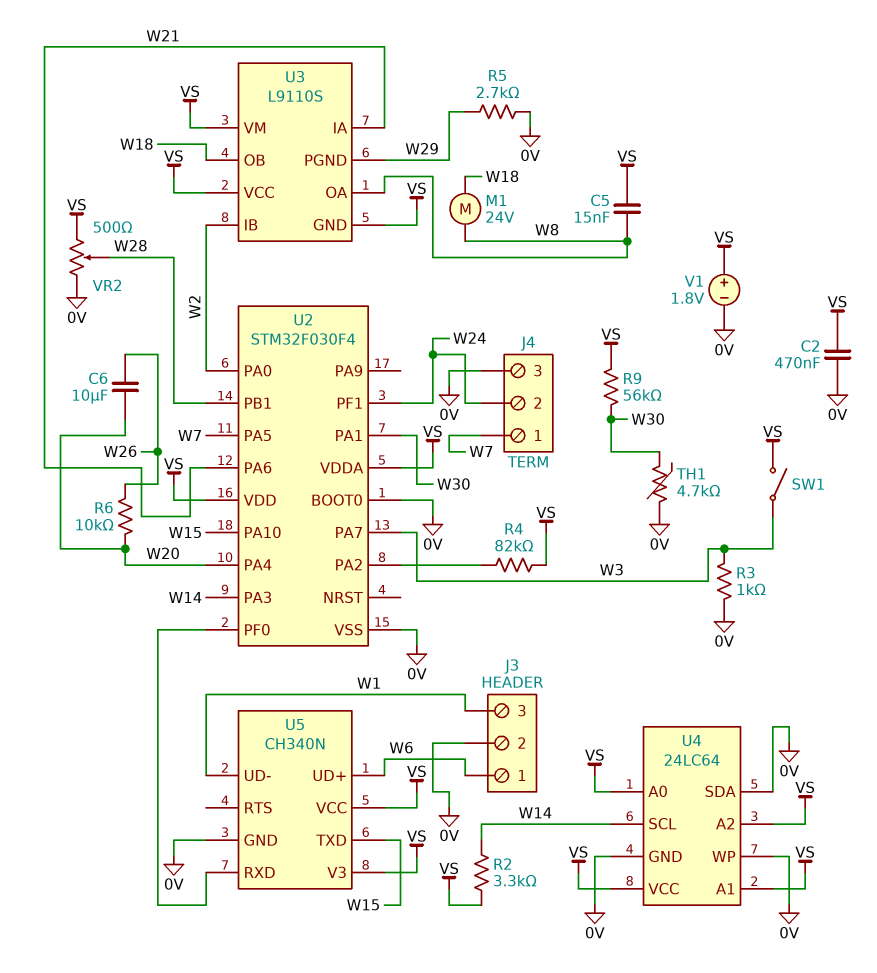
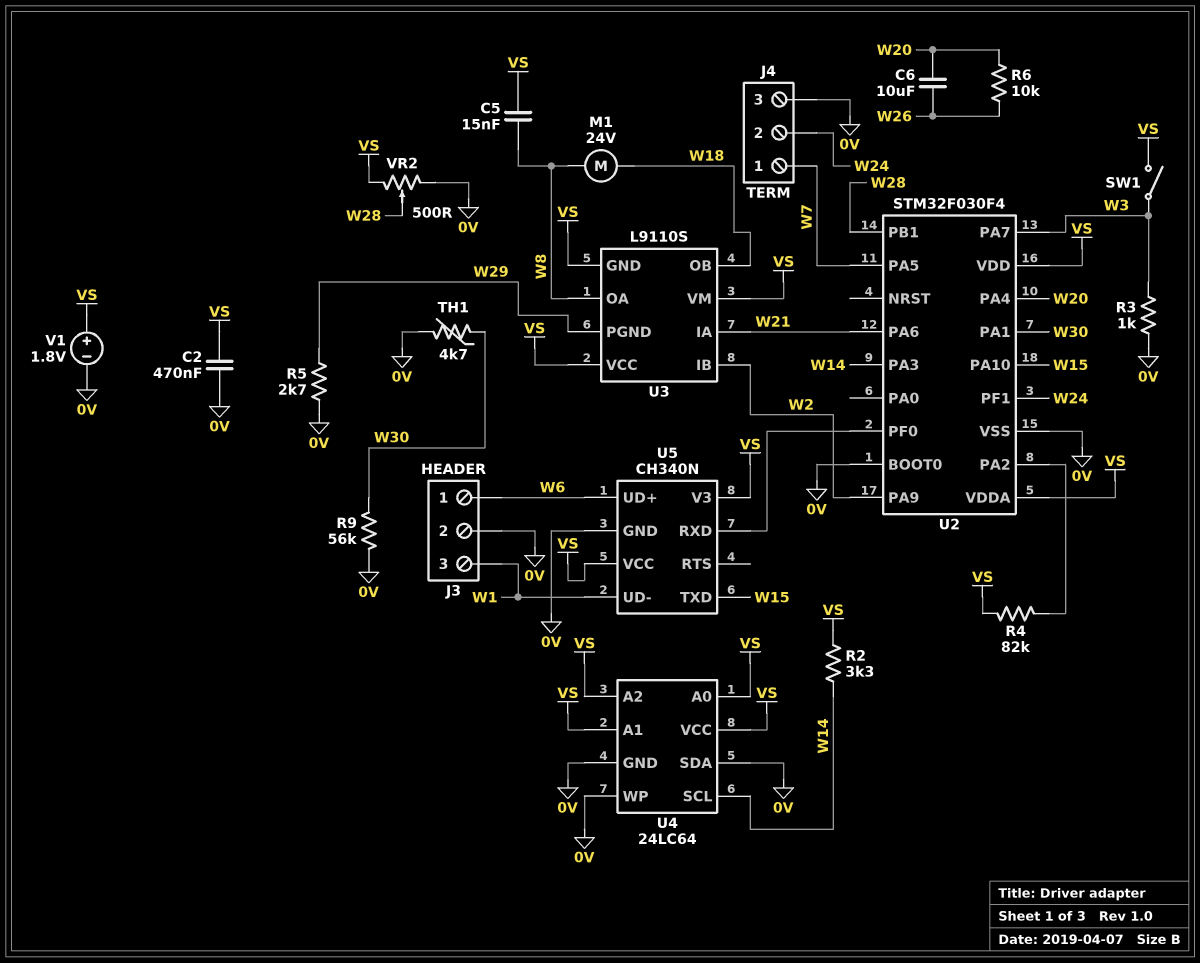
R9: 56k (VS, W30) -> 56k (0V, W30)
U2 pin PA0: W2 -> none
U2 pin PA9: none -> W2

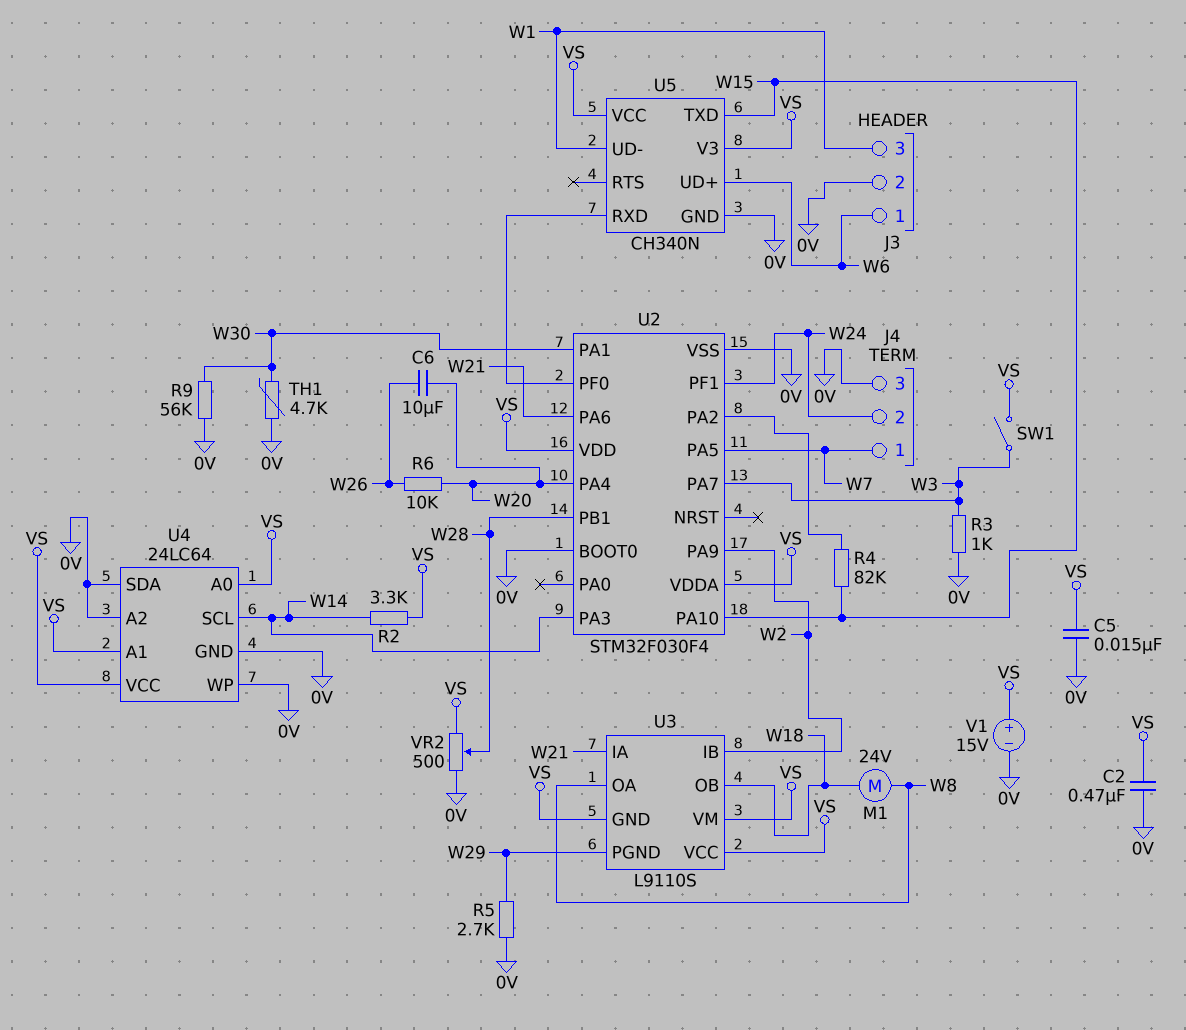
C5: 15nF (VS, W8) -> 15nF (0V, VS)
R4: 82k (U2/PA2, VS) -> 82k (U2/PA2, W15)
U4 pin A2: VS -> 0V
V1: 1.8V (plus VS, minus 0V) -> 15V (plus VS, minus 0V)

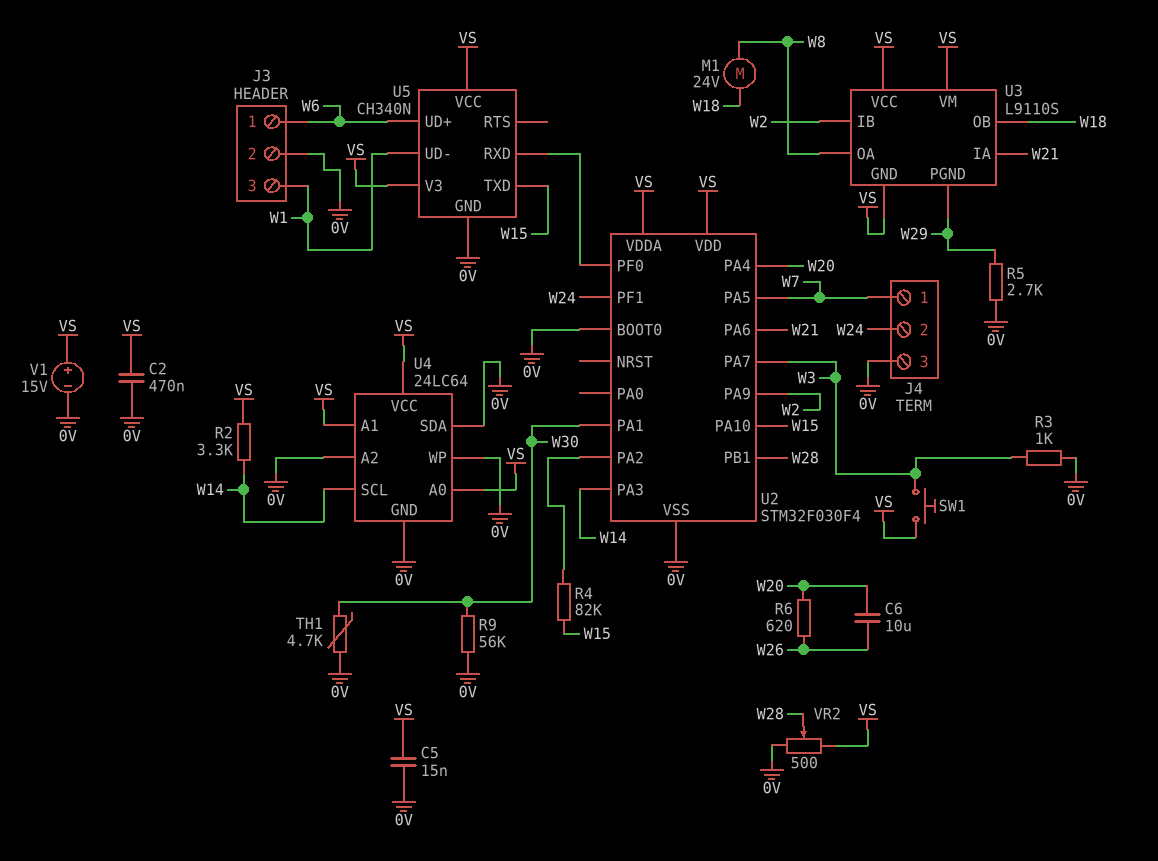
R6: 10k (W20, W26) -> 620 (W20, W26)
SW1: switch (VS, W3) -> button (VS, W3)

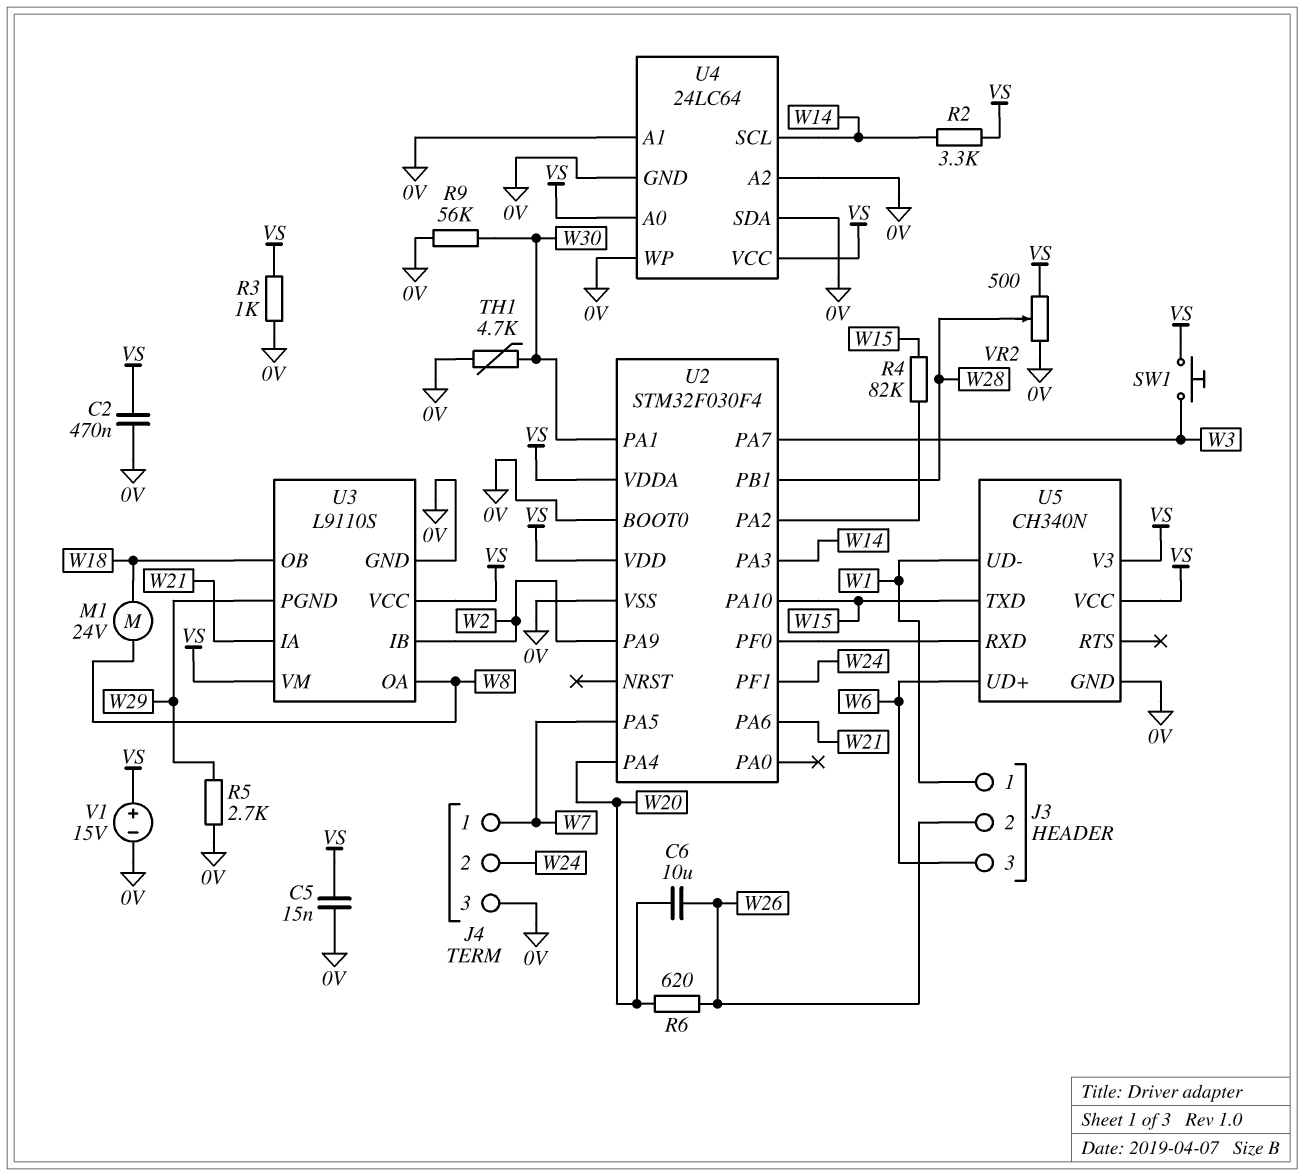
J3 pin 1: W6 -> W1
J3 pin 2: 0V -> W26
J3 pin 3: W1 -> W6
R3: 1k (0V, W3) -> 1k (0V, VS)
U3 pin GND: VS -> 0V
U4 pin A1: VS -> 0V

